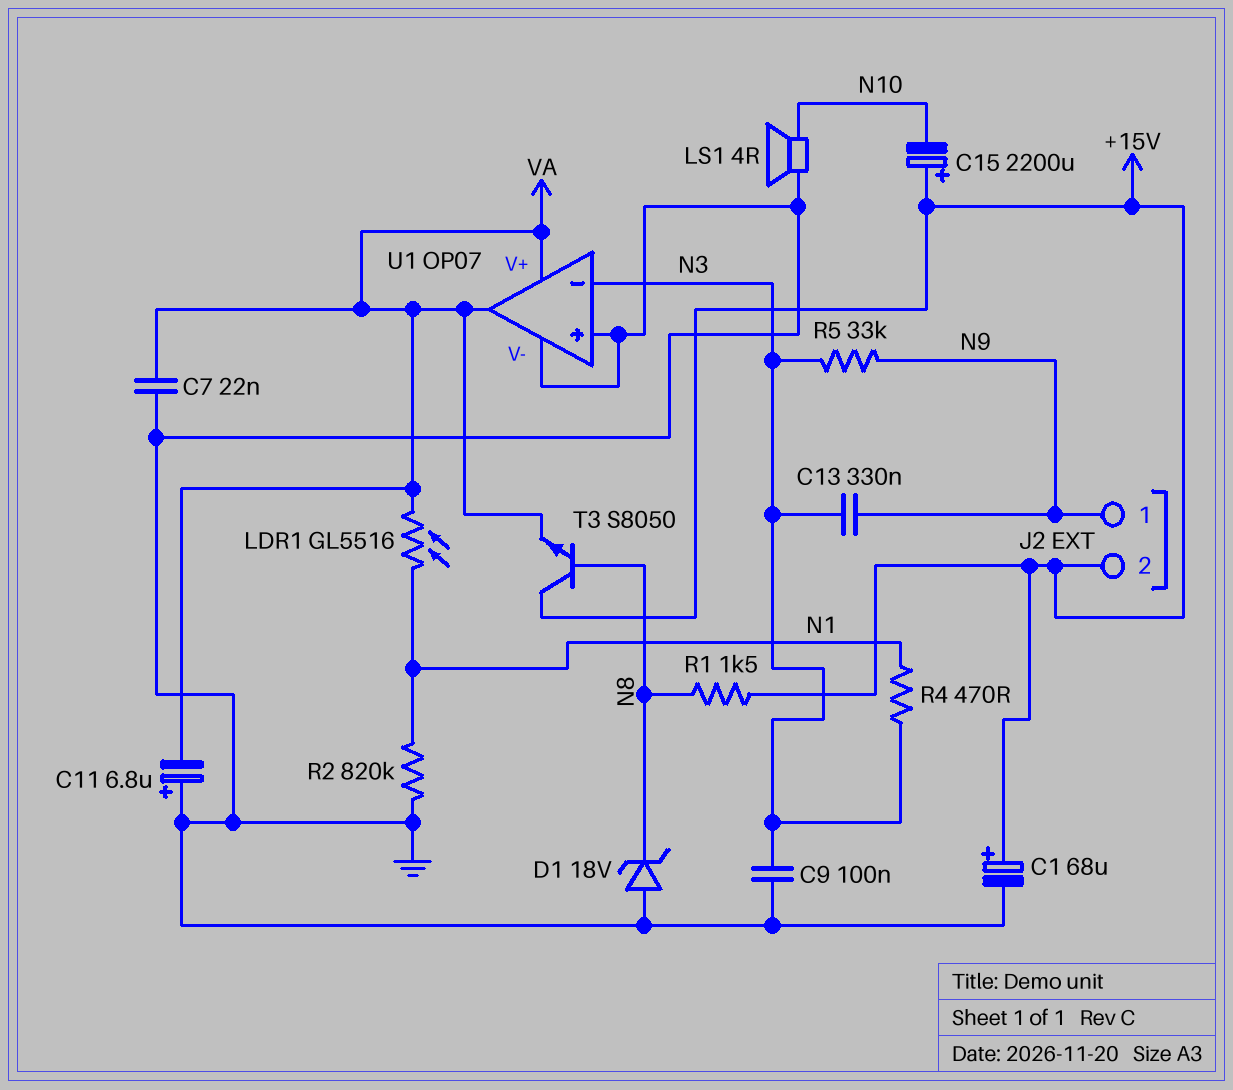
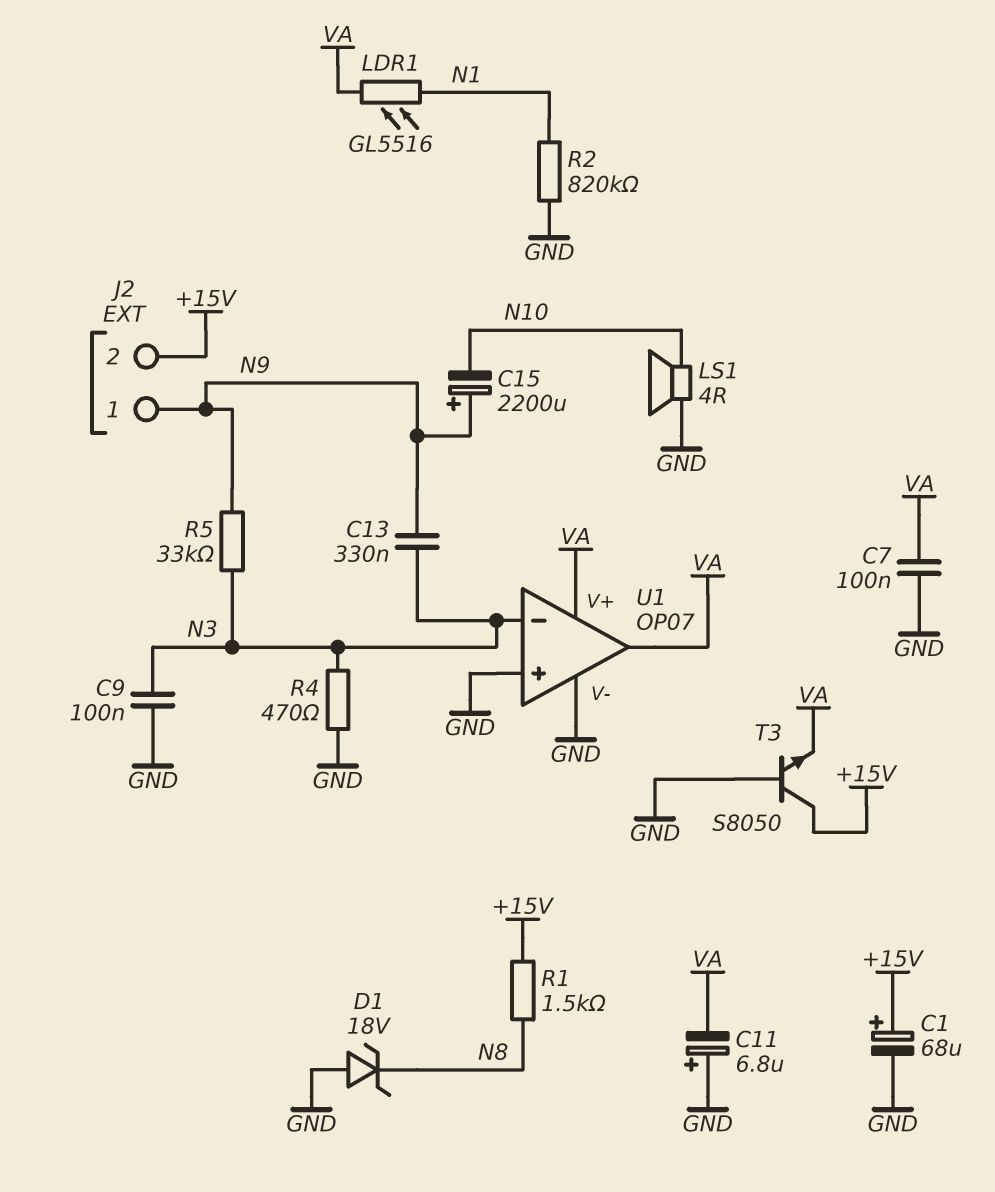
C7: 22nF (GND, VA) -> 100nF (GND, VA)
C15: 2200uF (plus +15V, minus N10) -> 2200uF (plus N9, minus N10)
R4: 470 (N1, N3) -> 470 (GND, N3)
T3: NPN S8050 (B N8, C +15V, E VA) -> NPN S8050 (B GND, C +15V, E VA)

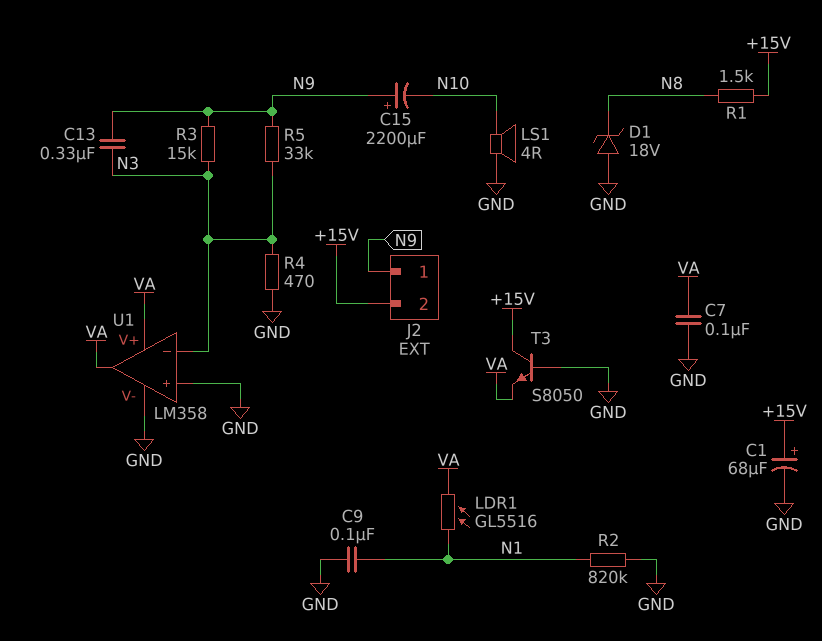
C9: 100nF (GND, N3) -> 100nF (GND, N1)
C11: 6.8uF (plus GND, minus VA) -> none
R3: none -> 15k (N3, N9)
U1: OP07 -> LM358

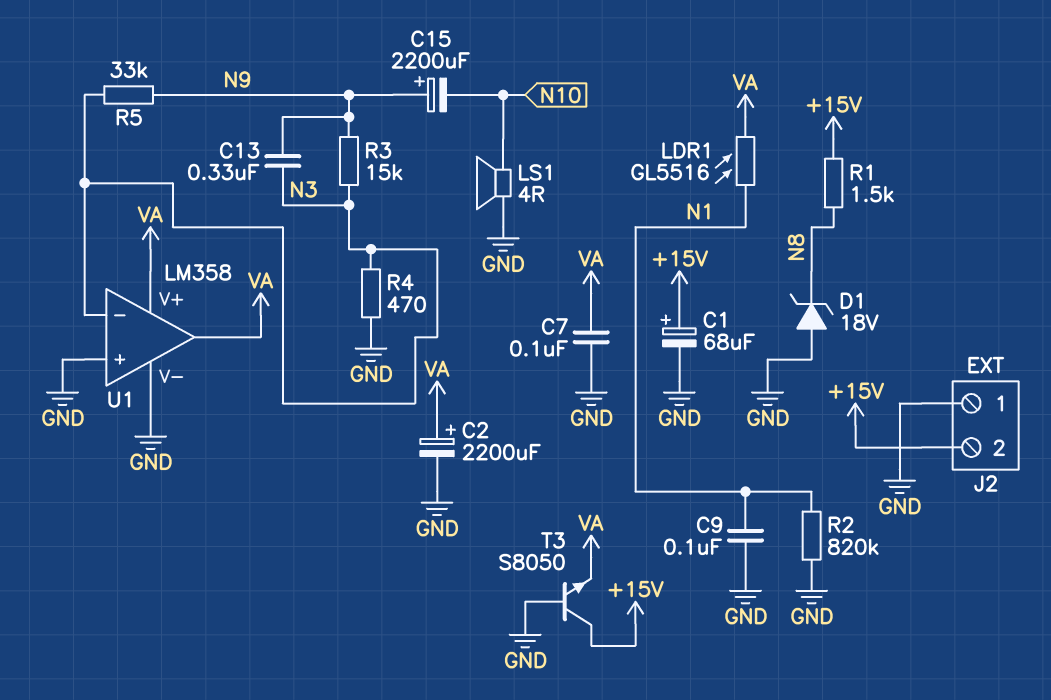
C2: none -> 2200uF (plus VA, minus GND)
J2 pin 1: N9 -> GND

